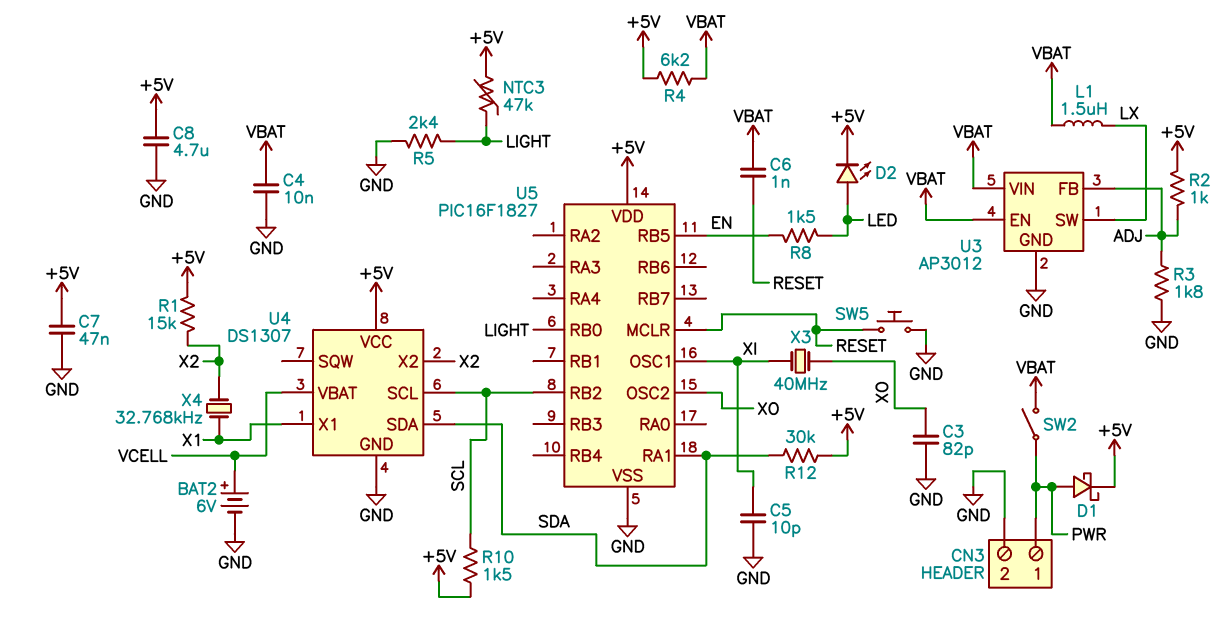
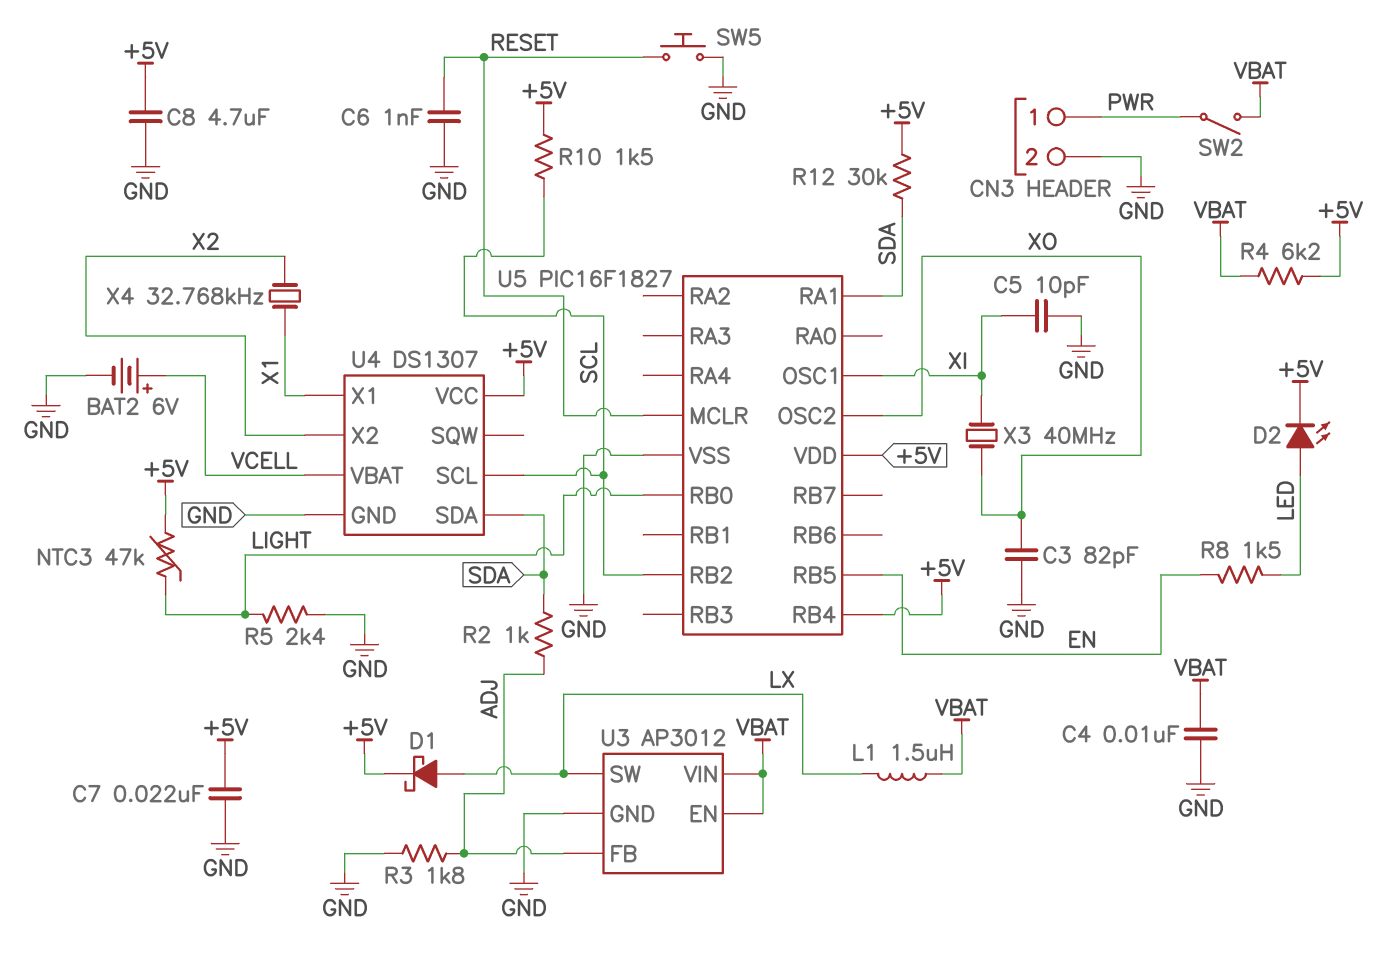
C6: 1nF (RESET, VBAT) -> 1nF (GND, RESET)
C7: 47nF (+5V, GND) -> 22nF (+5V, GND)
D1: schottky (A PWR, K +5V) -> schottky (A LX, K +5V)
R1: 15k (+5V, X2) -> none
R2: 1k (+5V, ADJ) -> 1k (ADJ, SDA)
U5 pin RB4: none -> +5V

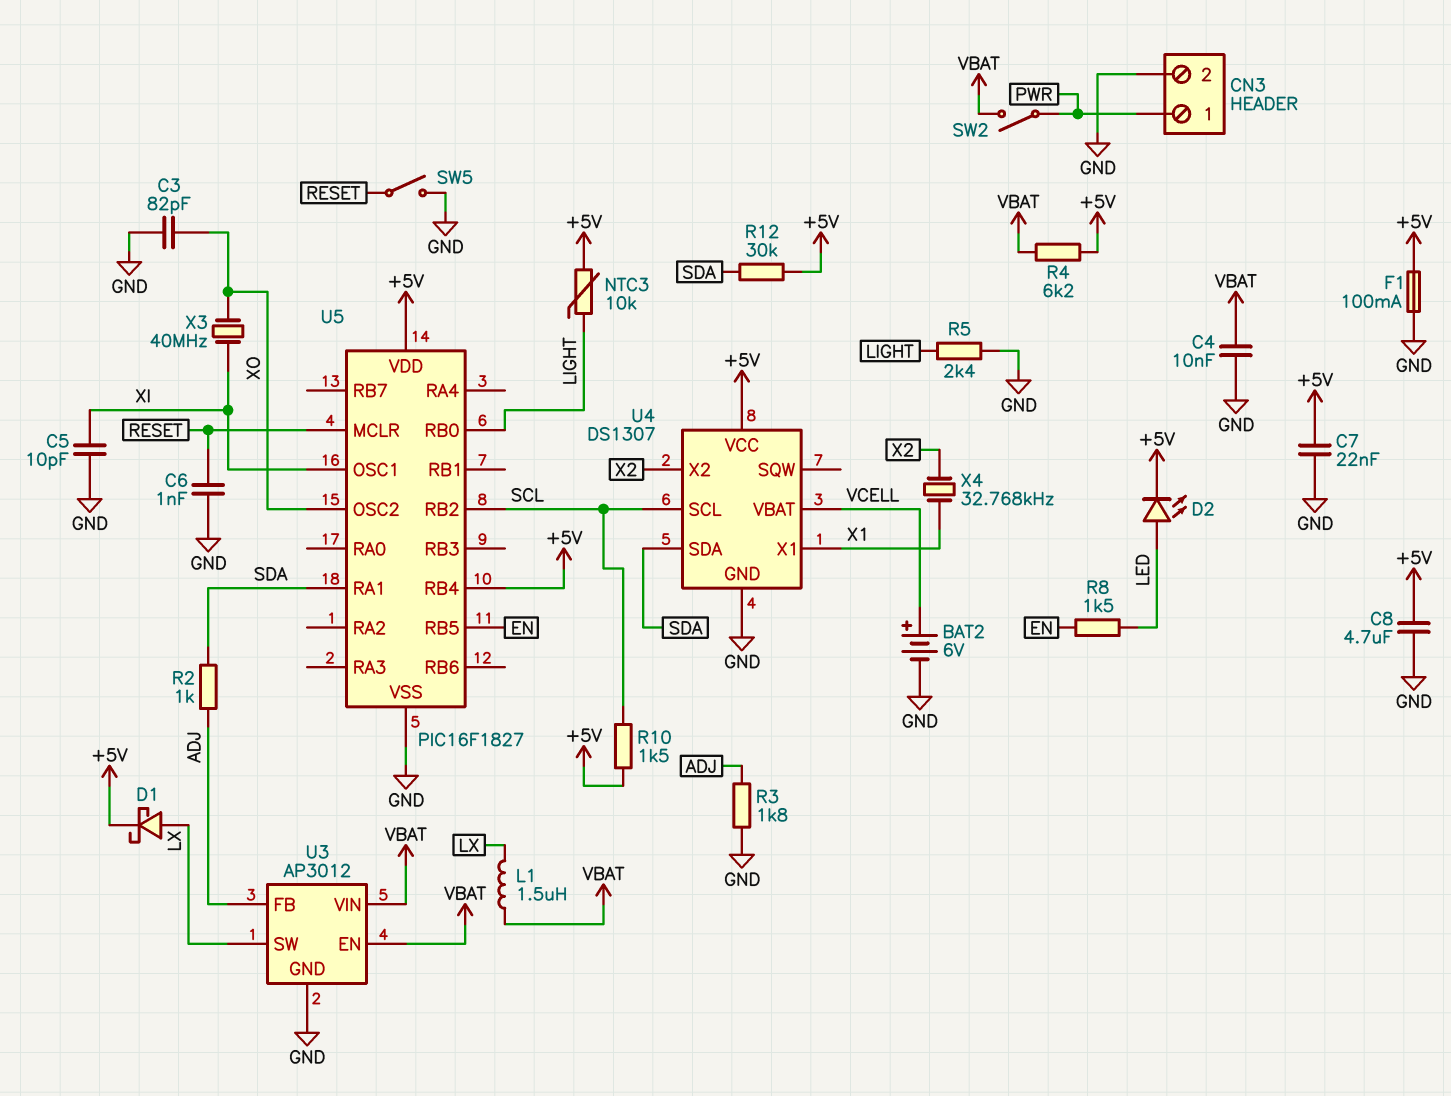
F1: none -> 100mA (+5V, GND)
NTC3: 47k (+5V, LIGHT) -> 10k (+5V, LIGHT)
SW5: button (GND, RESET) -> switch (GND, RESET)

